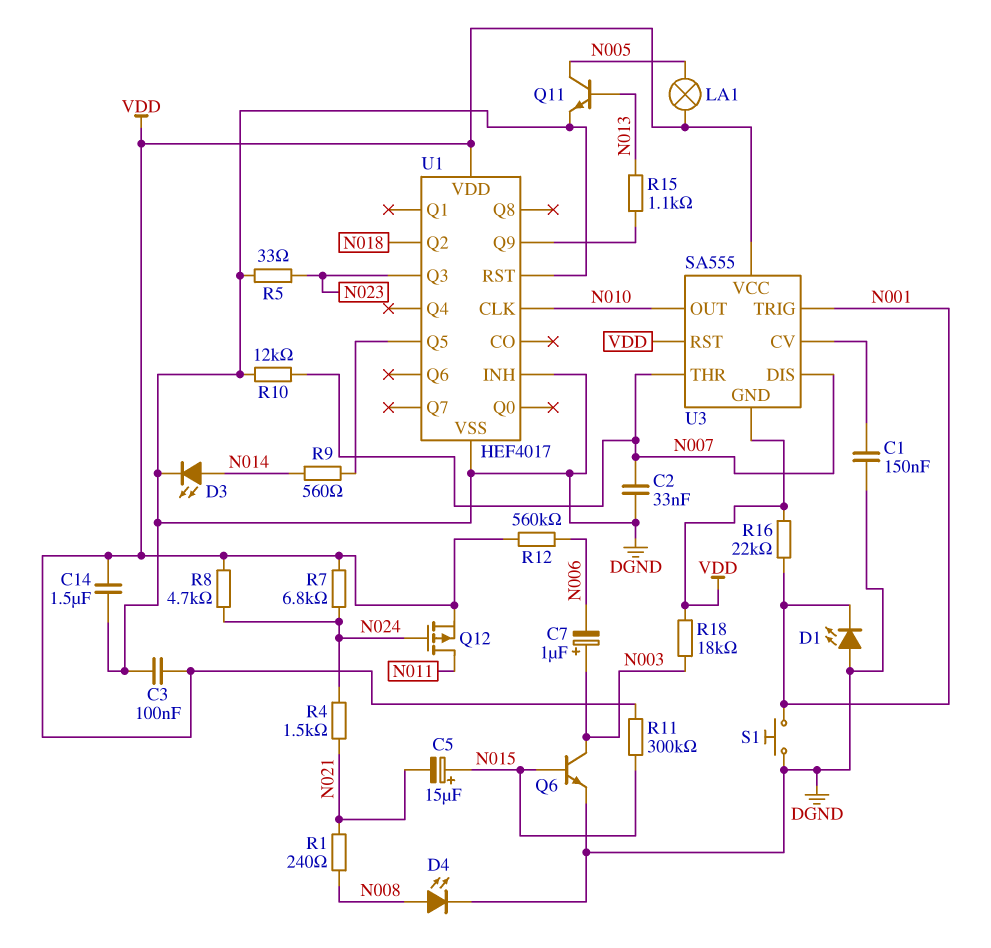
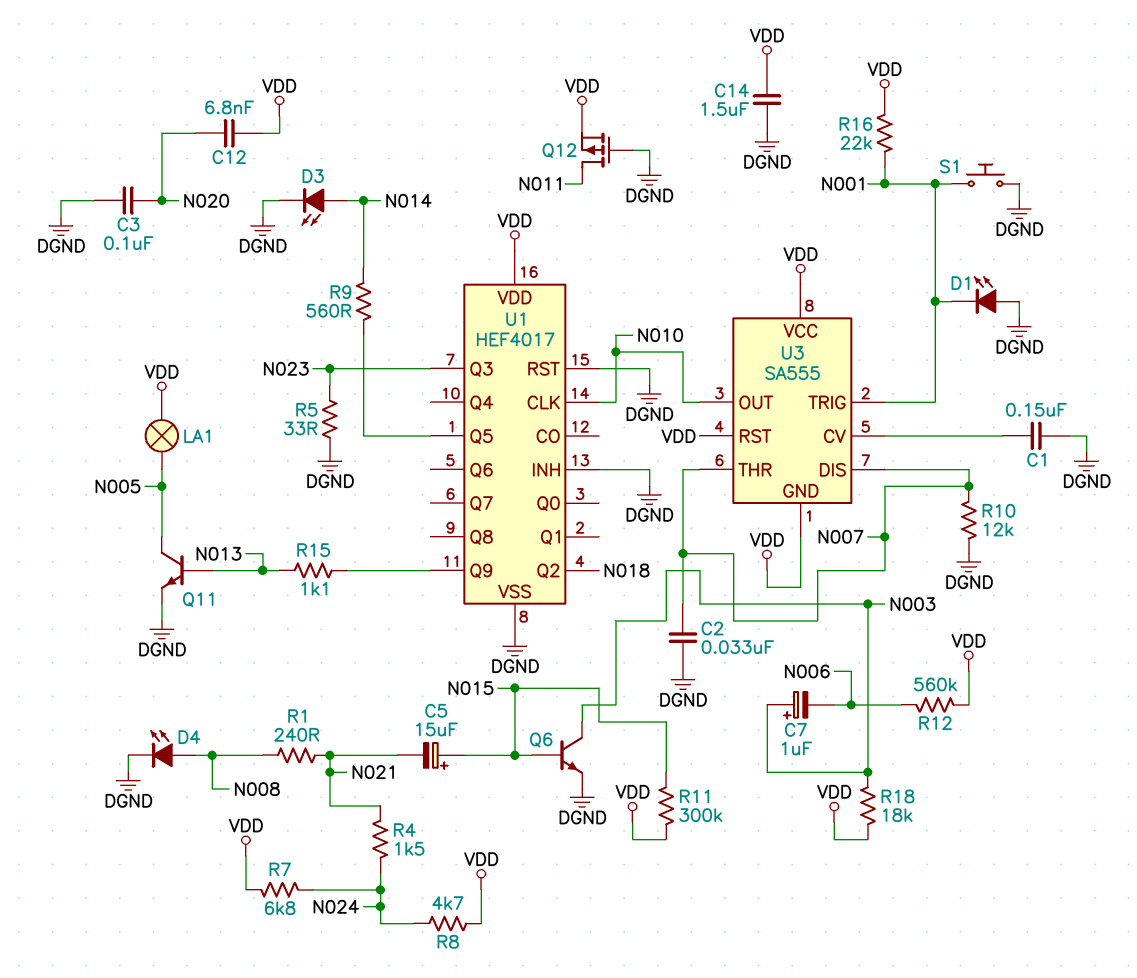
C3: 100nF (DGND, VDD) -> 100nF (DGND, N020)
C12: none -> 6.8nF (N020, VDD)
Q12: PMOS (G N024, D N011, S VDD) -> PMOS (G DGND, D N011, S VDD)

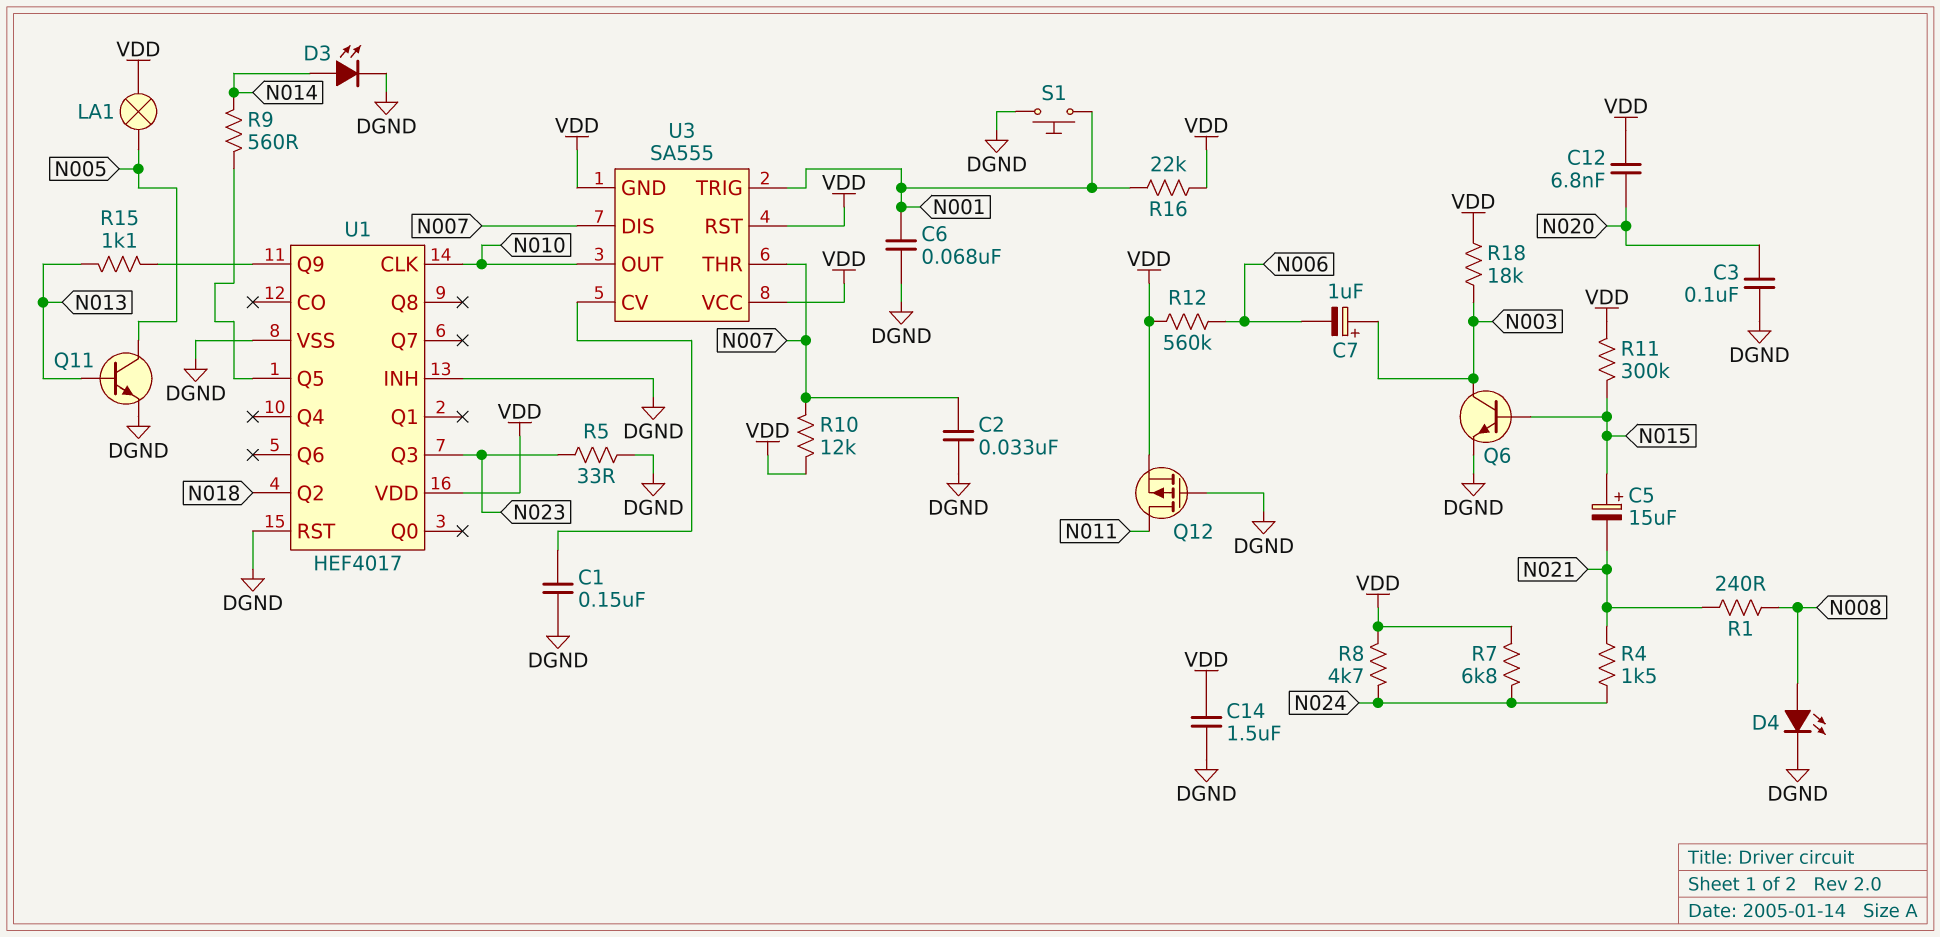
C6: none -> 68nF (DGND, N001)
D1: LED (A DGND, K N001) -> none
R10: 12k (DGND, N007) -> 12k (N007, VDD)

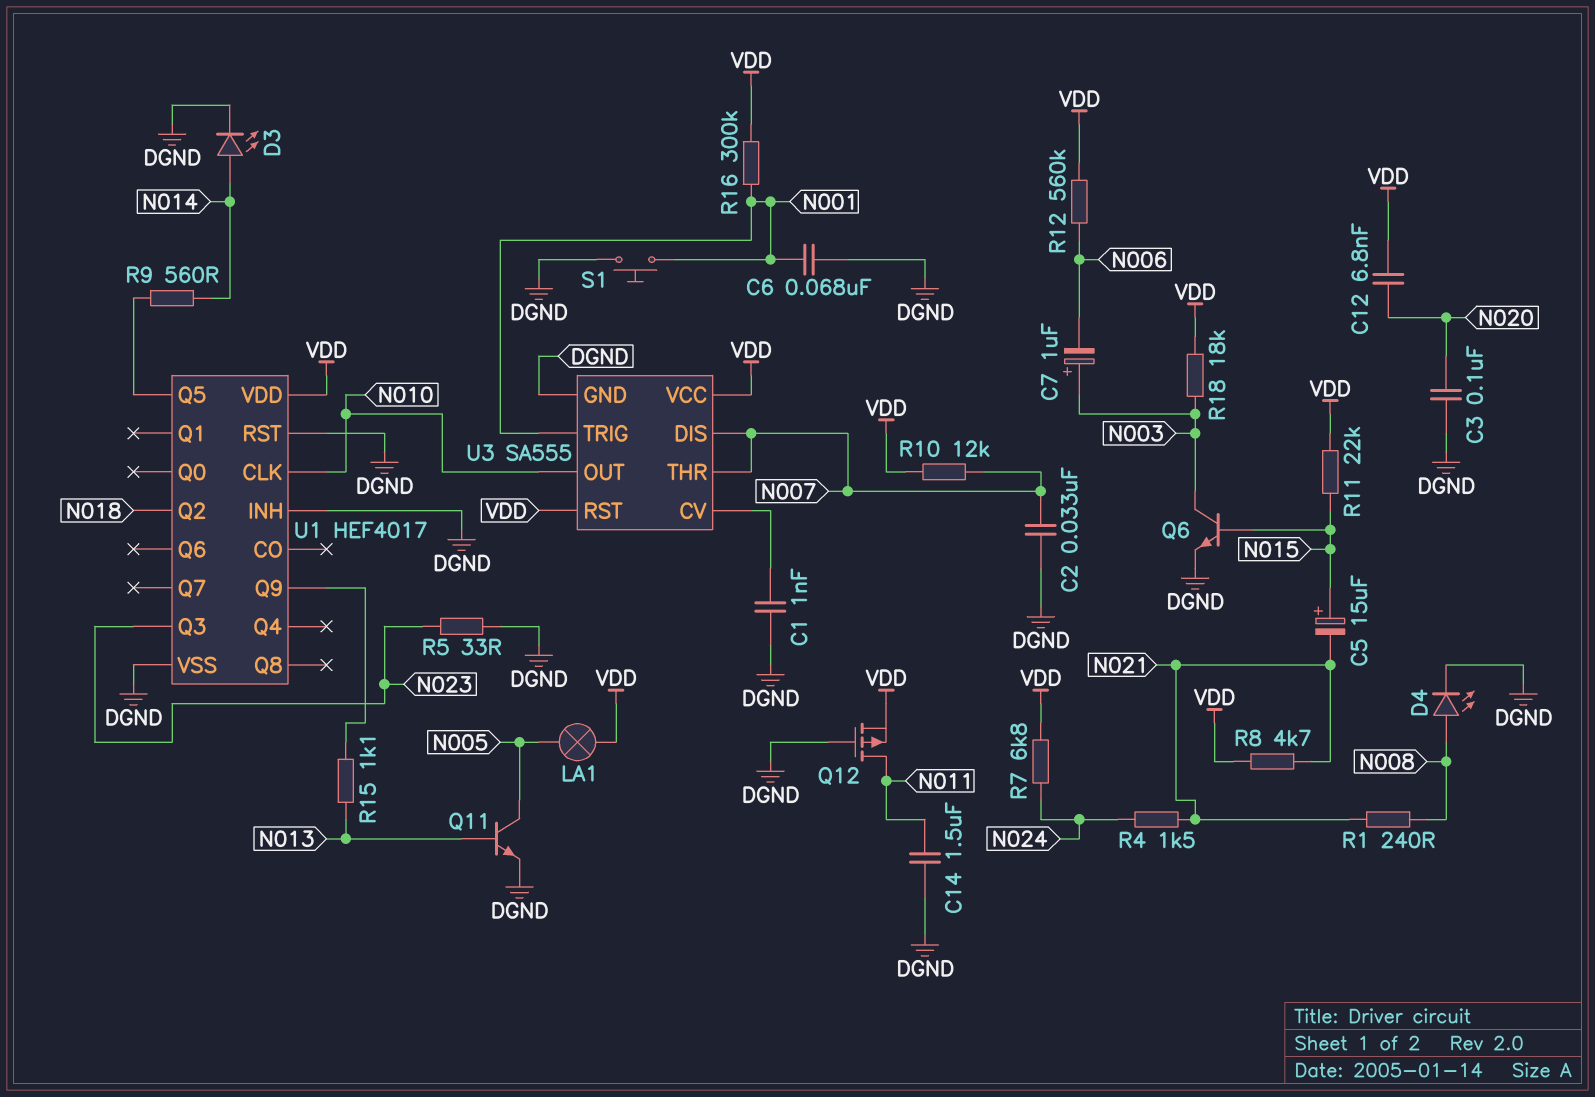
C1: 150nF (DGND, U3/CV) -> 1nF (DGND, U3/CV)
C14: 1.5uF (DGND, VDD) -> 1.5uF (DGND, N011)
R8: 4.7k (N024, VDD) -> 4.7k (N021, VDD)
R11: 300k (N015, VDD) -> 22k (N015, VDD)
R16: 22k (N001, VDD) -> 300k (N001, VDD)
U3 pin GND: VDD -> DGND

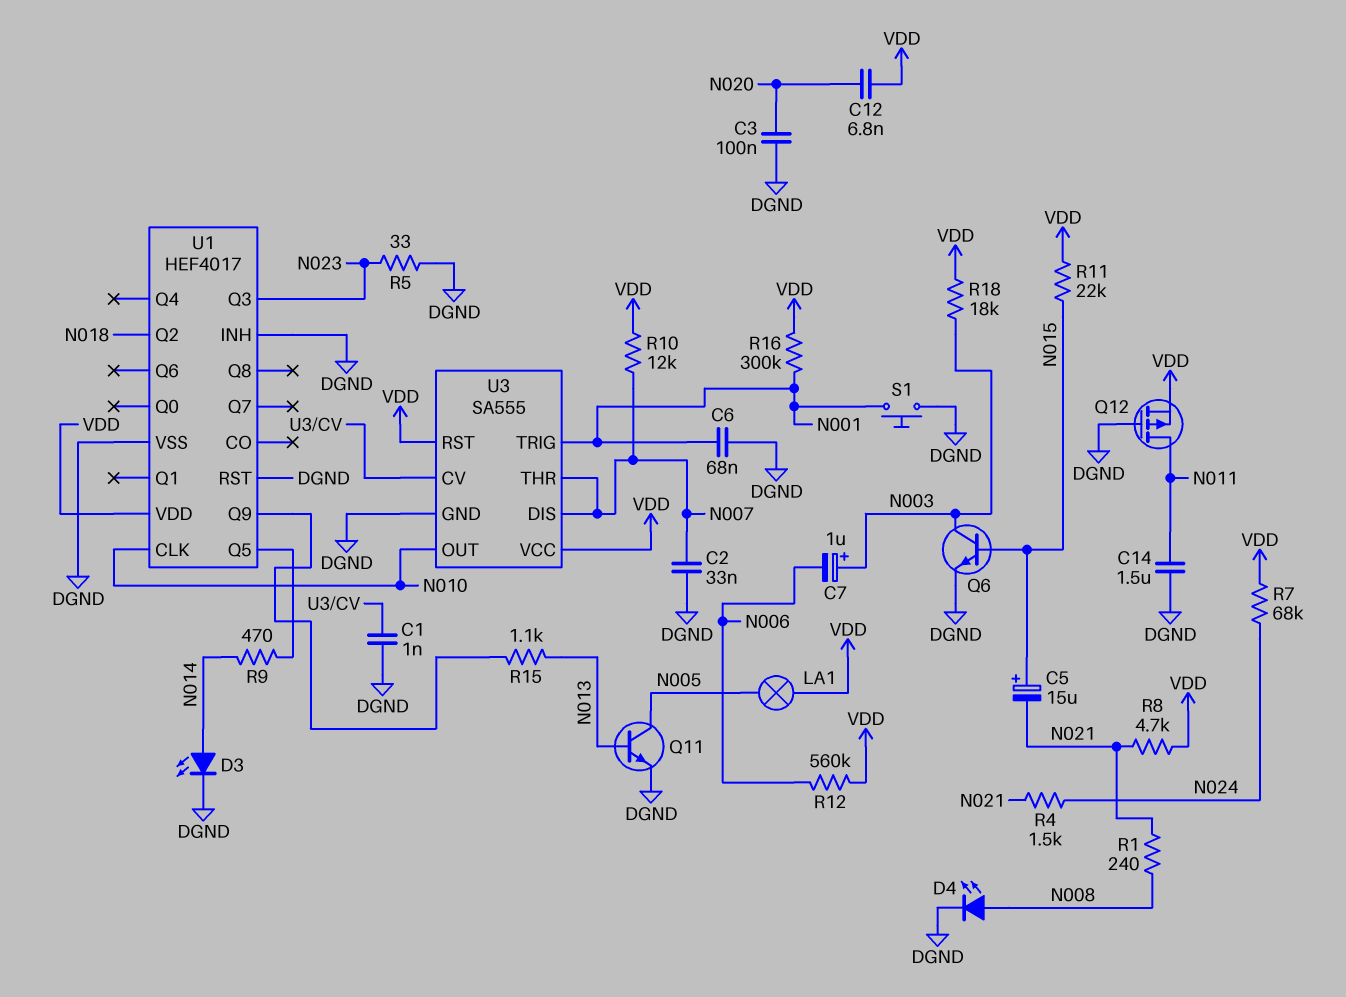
R7: 6.8k (N024, VDD) -> 68k (N024, VDD)
R9: 560 (N014, U1/Q5) -> 470 (N014, U1/Q5)

